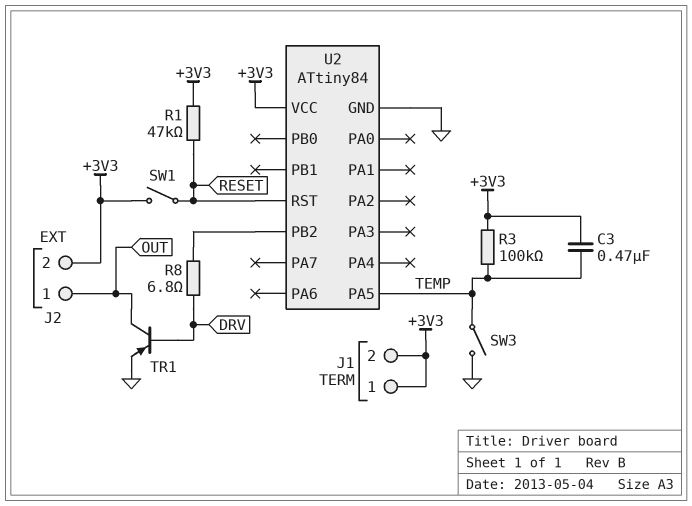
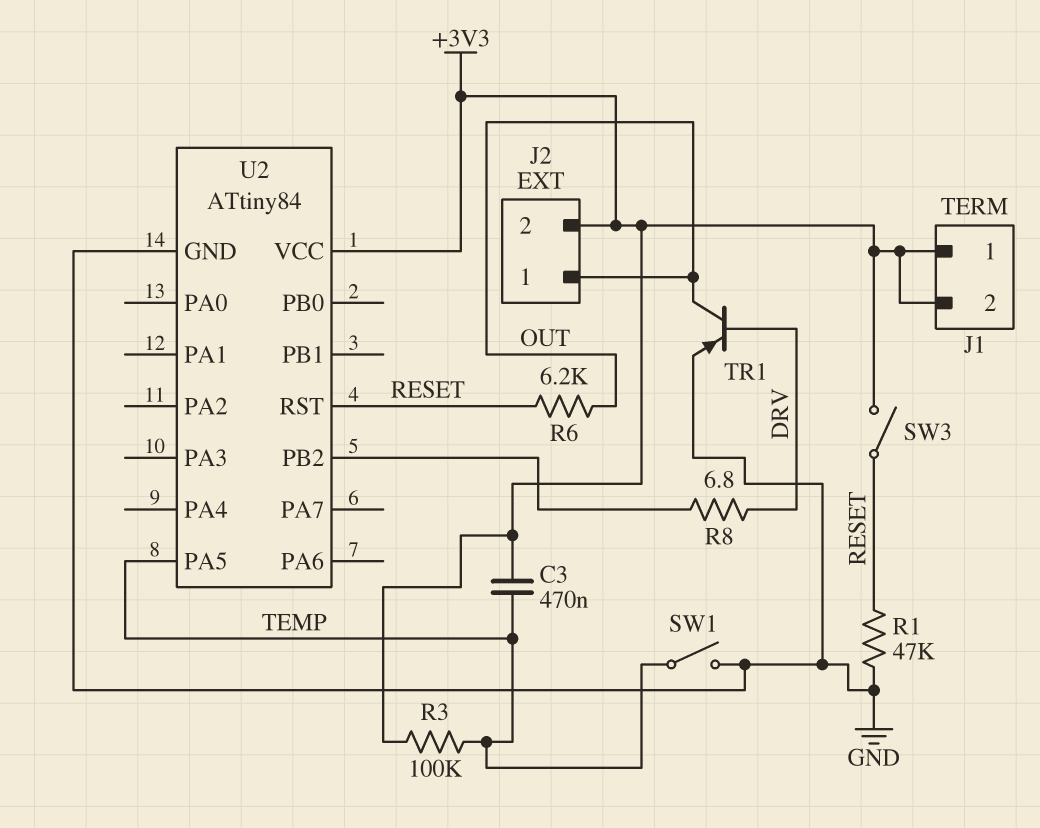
R1: 47k (+3V3, RESET) -> 47k (GND, RESET)
R6: none -> 6.2k (OUT, RESET)
SW1: switch (+3V3, RESET) -> switch (GND, TEMP)
SW3: switch (GND, TEMP) -> switch (+3V3, RESET)

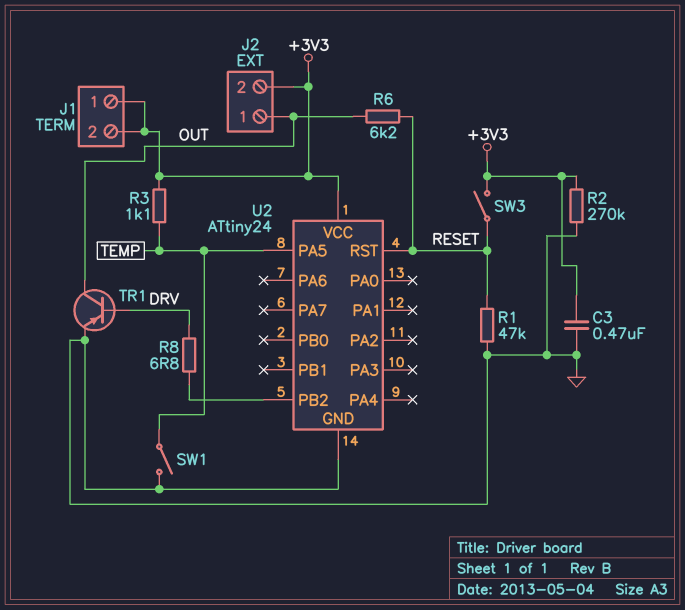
C3: 470nF (+3V3, TEMP) -> 470nF (+3V3, GND)
R2: none -> 270k (+3V3, GND)
R3: 100k (+3V3, TEMP) -> 1.1k (+3V3, TEMP)
U2: ATtiny84 -> ATtiny24

